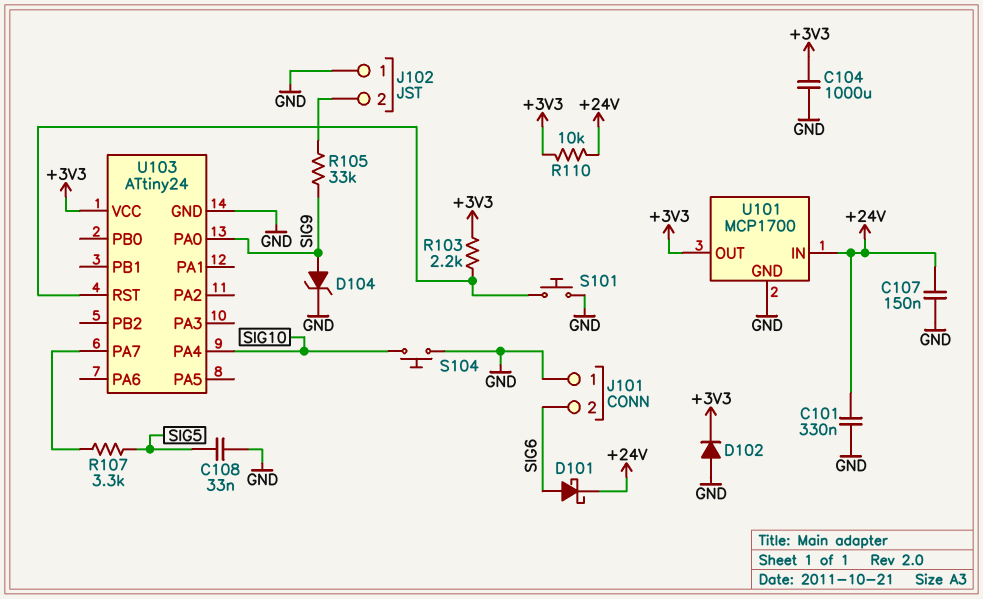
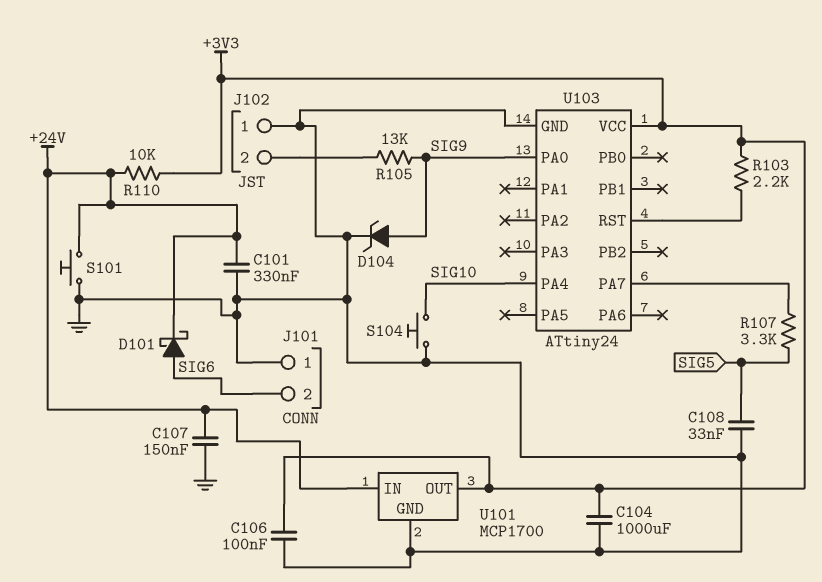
C106: none -> 100nF (+3V3, GND)
D102: diode (A GND, K +3V3) -> none
R105: 33k (J102/2, SIG9) -> 13k (J102/2, SIG9)
S101: button (GND, U103/RST) -> button (+24V, GND)

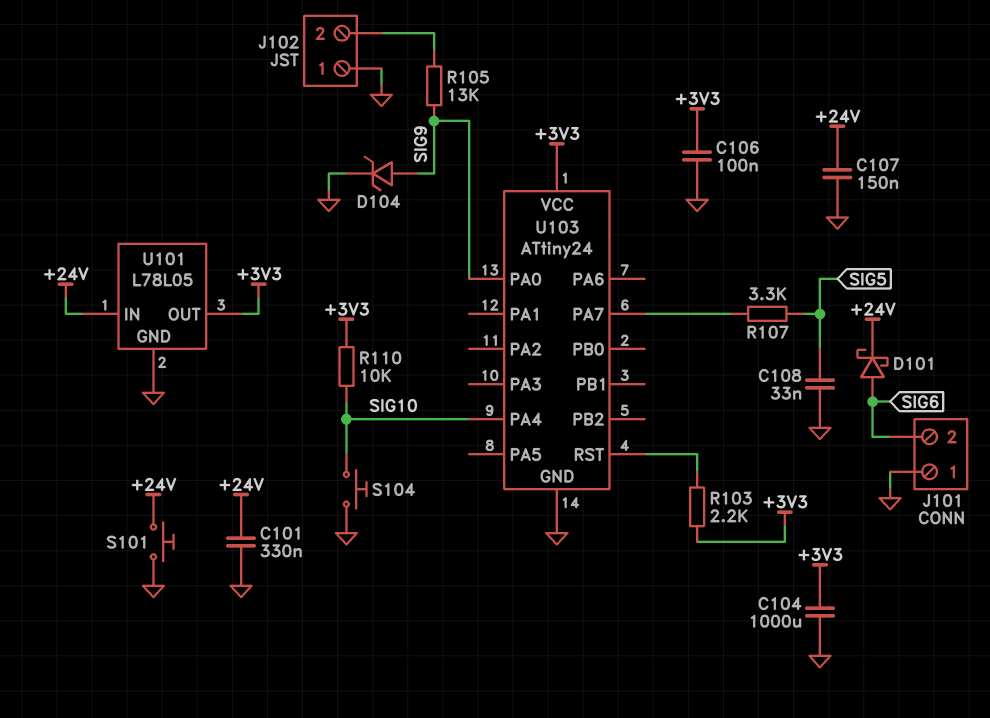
R110: 10k (+3V3, +24V) -> 10k (+3V3, SIG10)
U101: MCP1700 -> L78L05

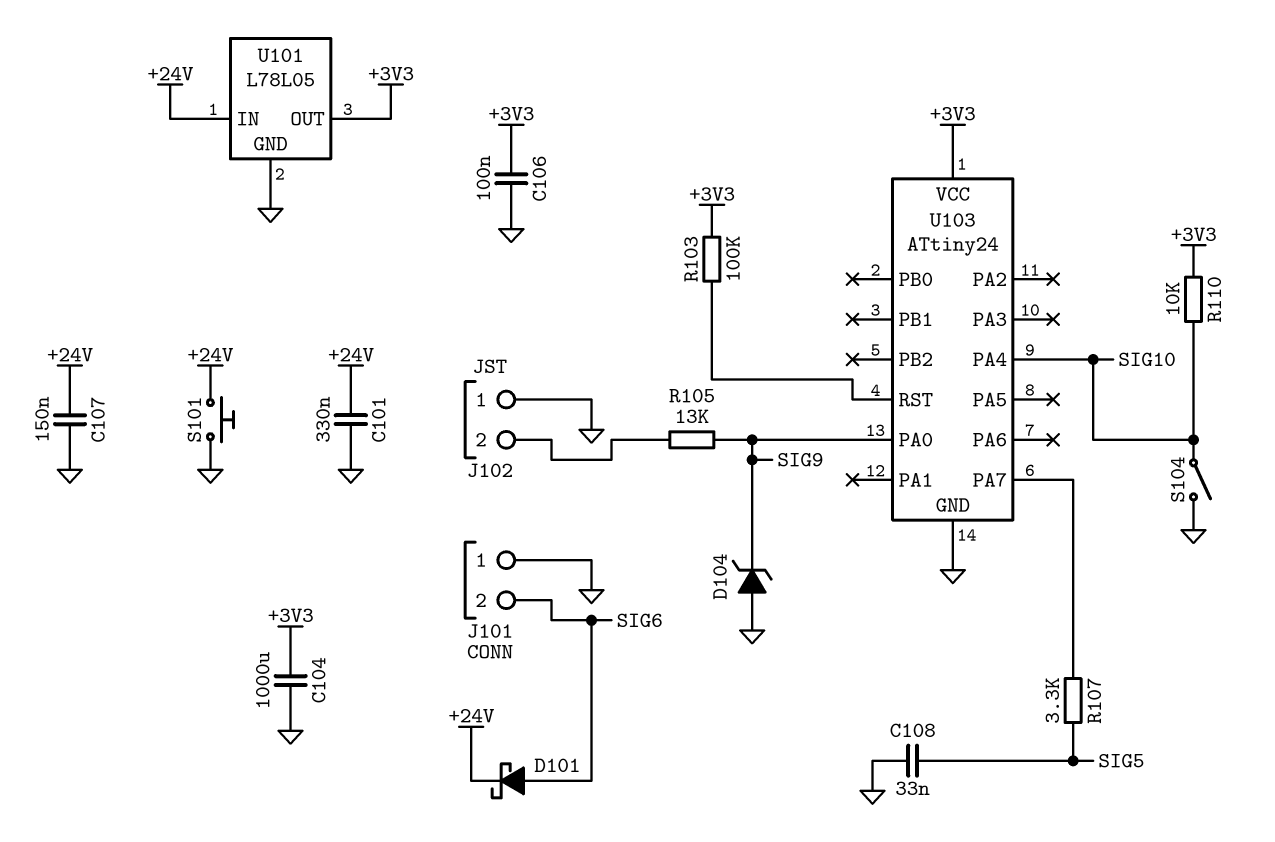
D104: zener (A SIG9, K GND) -> zener (A GND, K SIG9)
R103: 2.2k (+3V3, U103/RST) -> 100k (+3V3, U103/RST)
S104: button (GND, SIG10) -> switch (GND, SIG10)

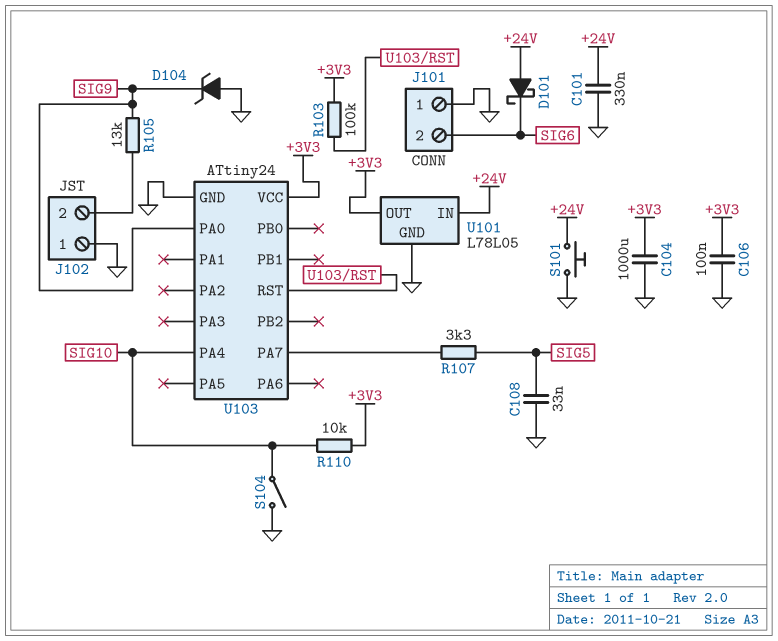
C107: 150nF (+24V, GND) -> none
D101: schottky (A SIG6, K +24V) -> schottky (A +24V, K SIG6)

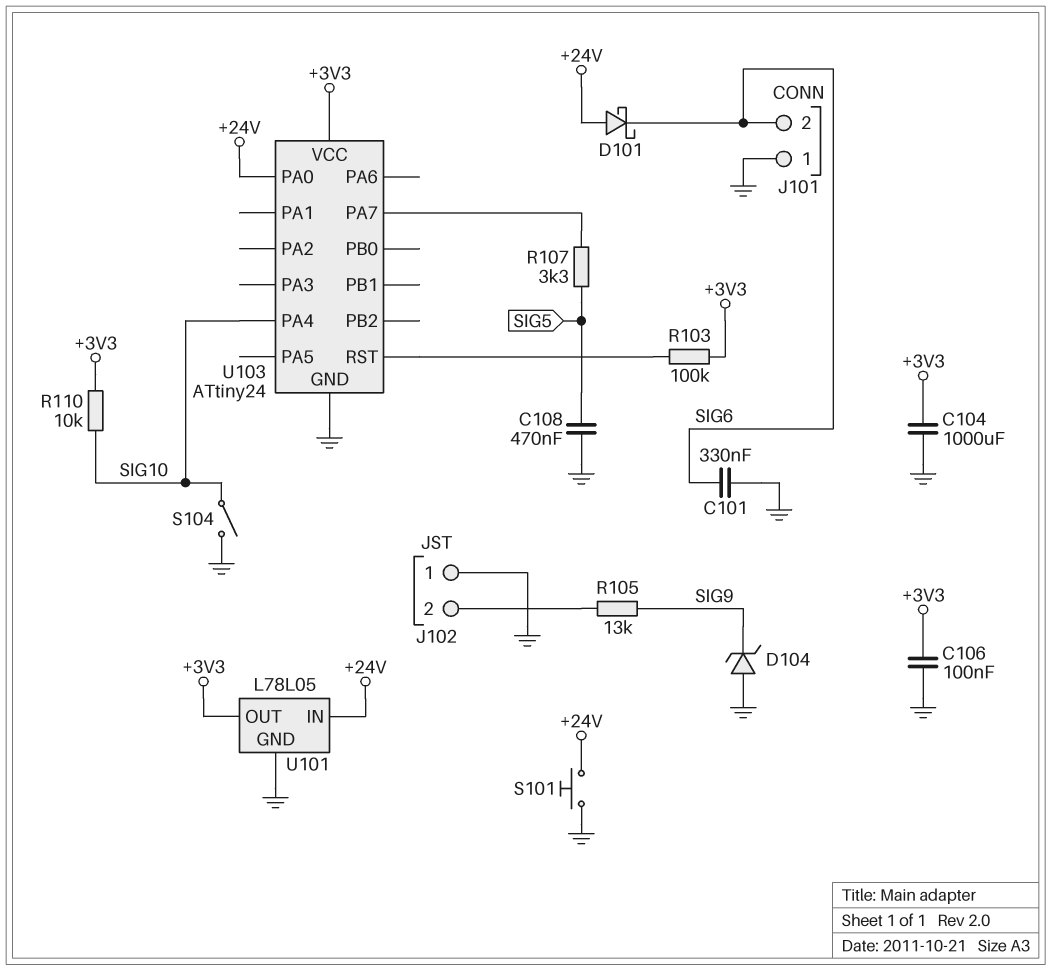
C101: 330nF (+24V, GND) -> 330nF (GND, SIG6)
C108: 33nF (GND, SIG5) -> 470nF (GND, SIG5)
U103 pin PA0: SIG9 -> +24V

